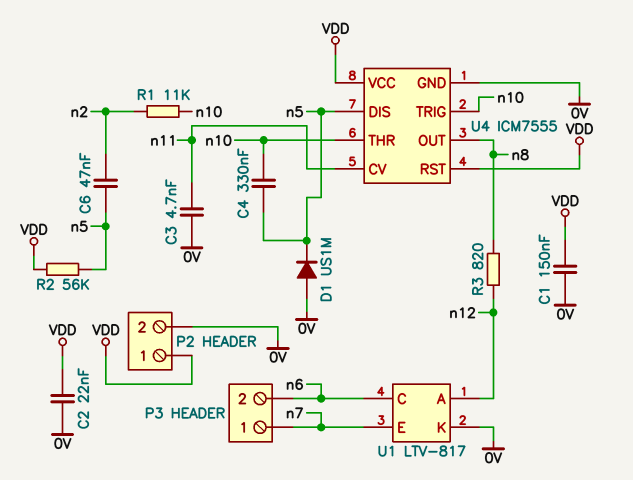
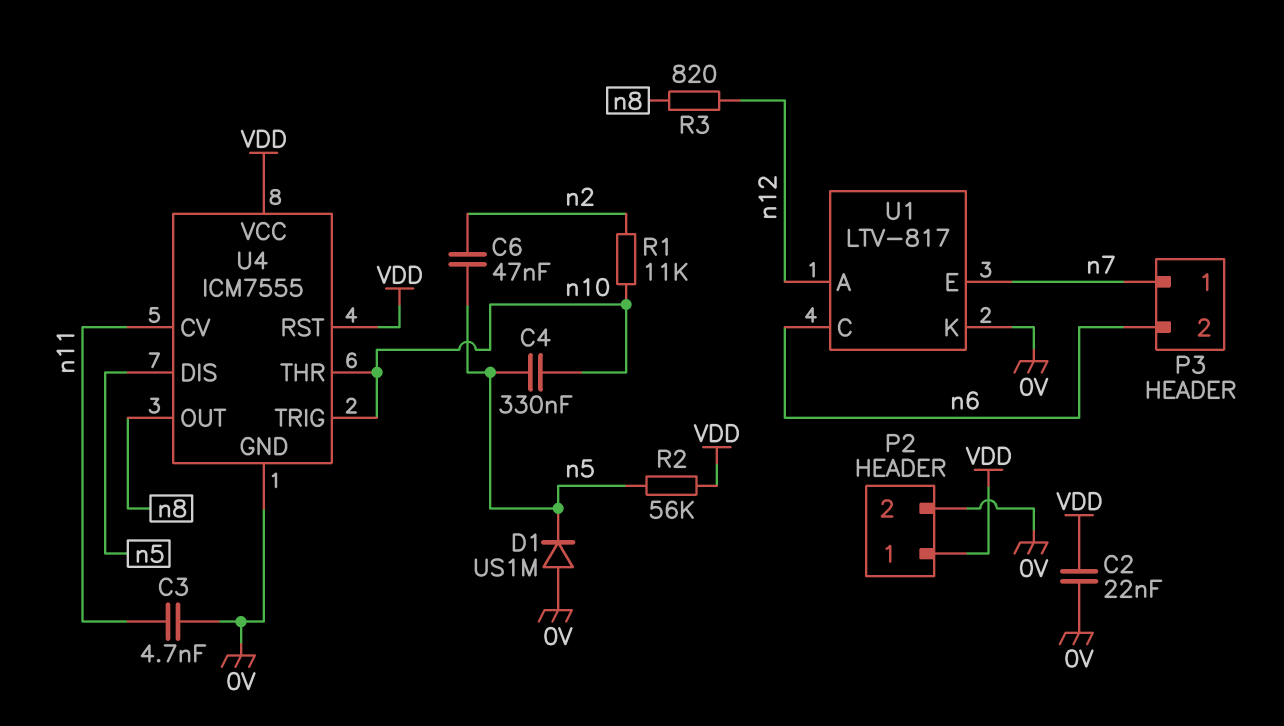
C1: 150nF (0V, VDD) -> none

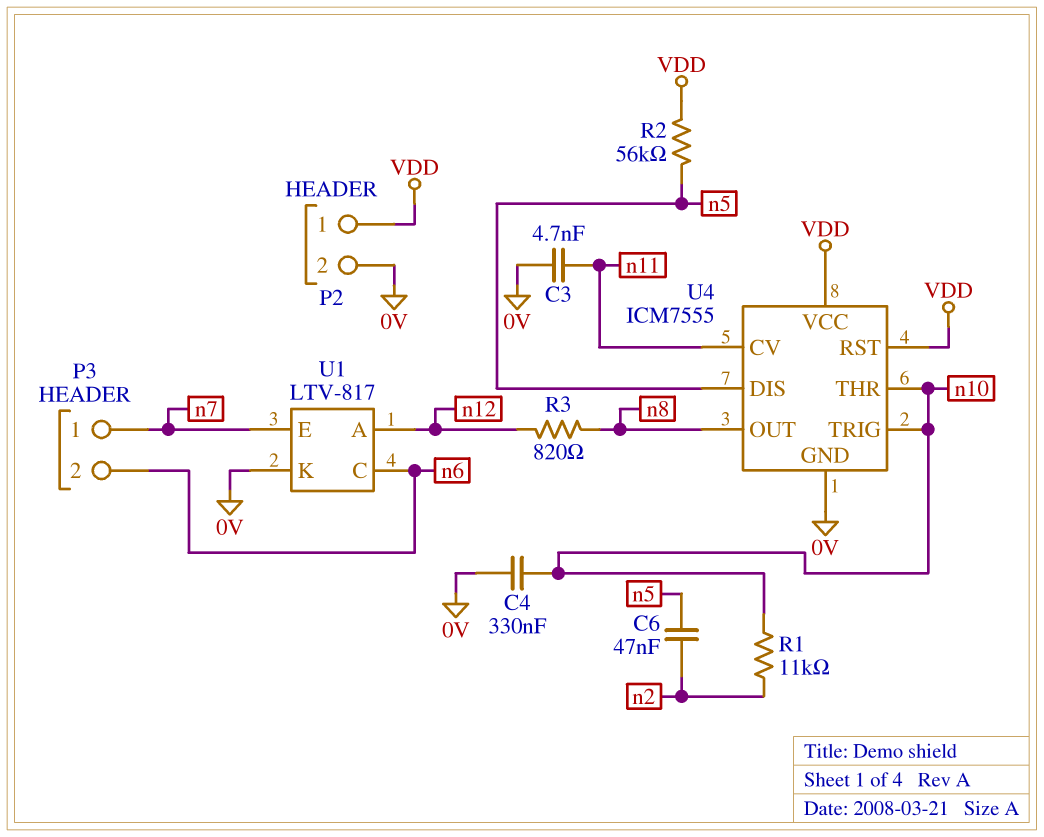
C2: 22nF (0V, VDD) -> none
C4: 330nF (n5, n10) -> 330nF (0V, n10)
D1: diode US1M (A 0V, K n5) -> none

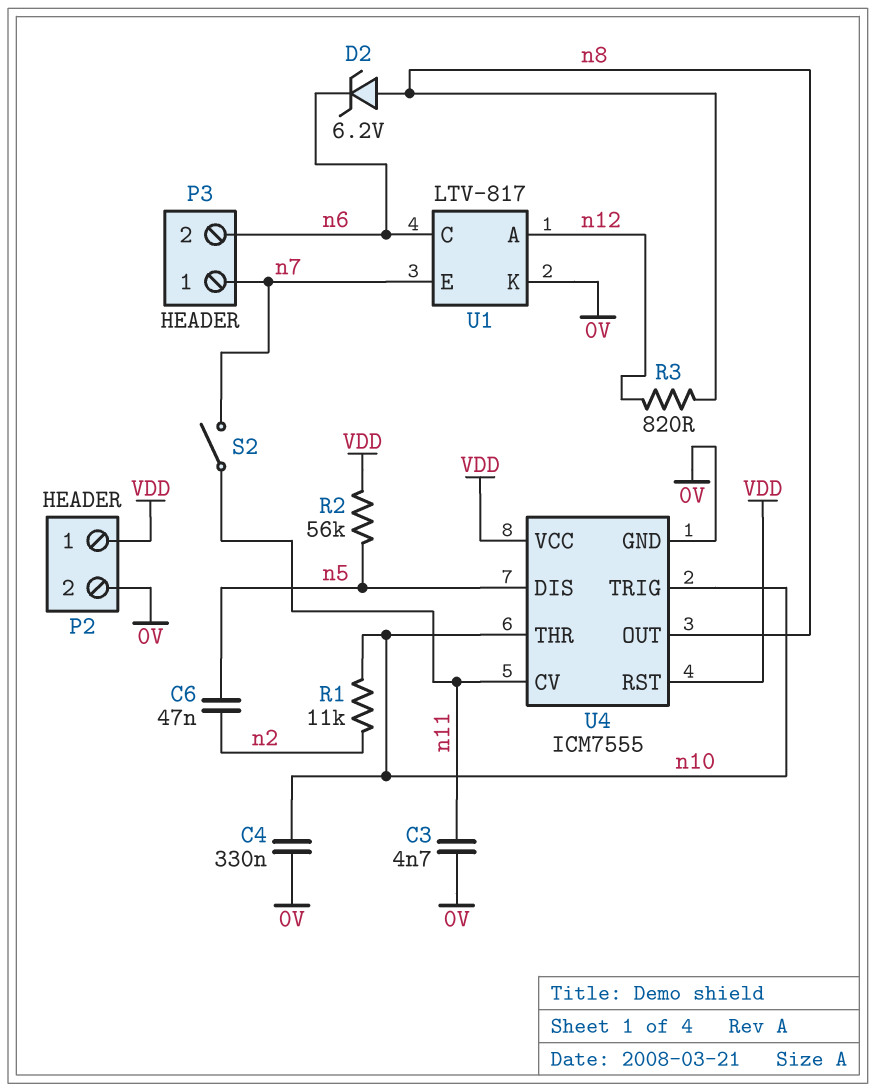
D2: none -> zener 6.2V (A n8, K n6)
S2: none -> switch (n7, n11)

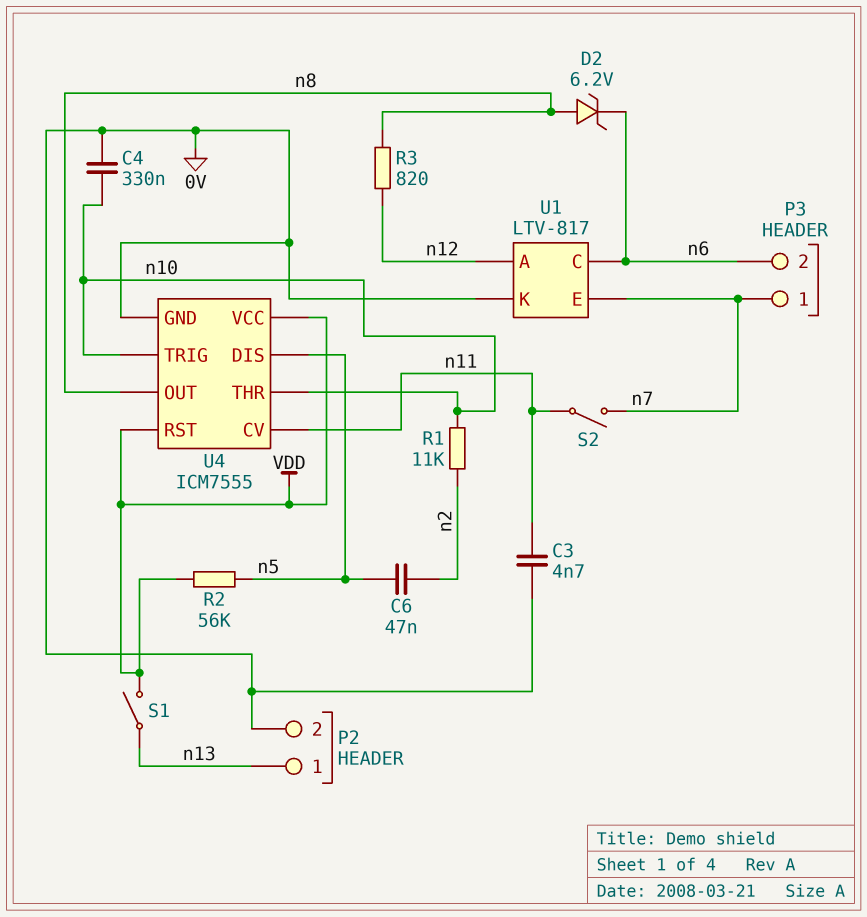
P2 pin 1: VDD -> n13
S1: none -> switch (VDD, n13)

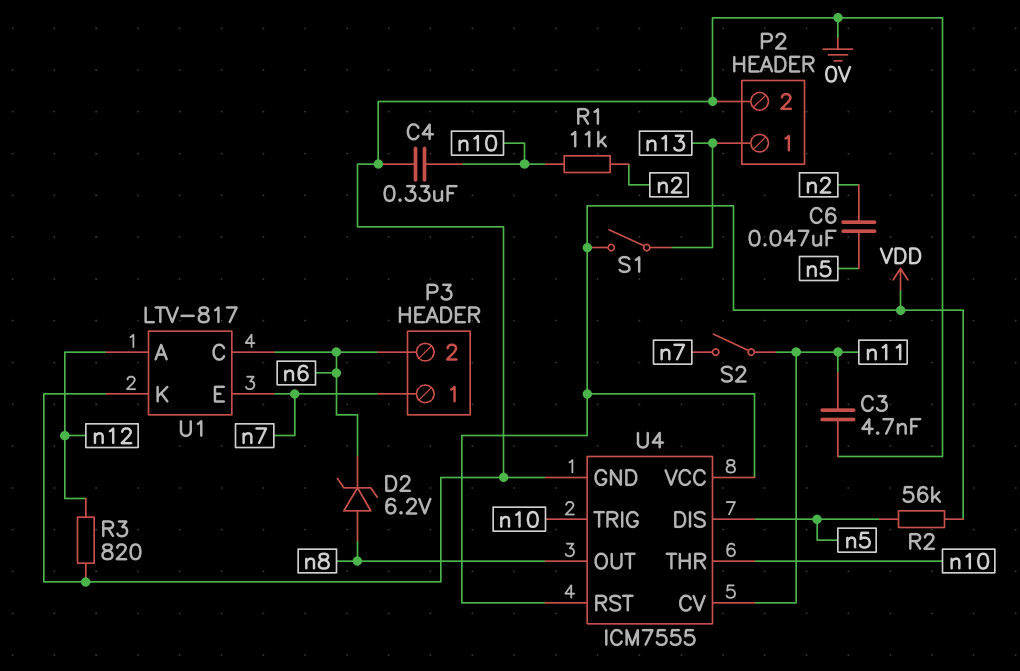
R3: 820 (n8, n12) -> 820 (0V, n12)

